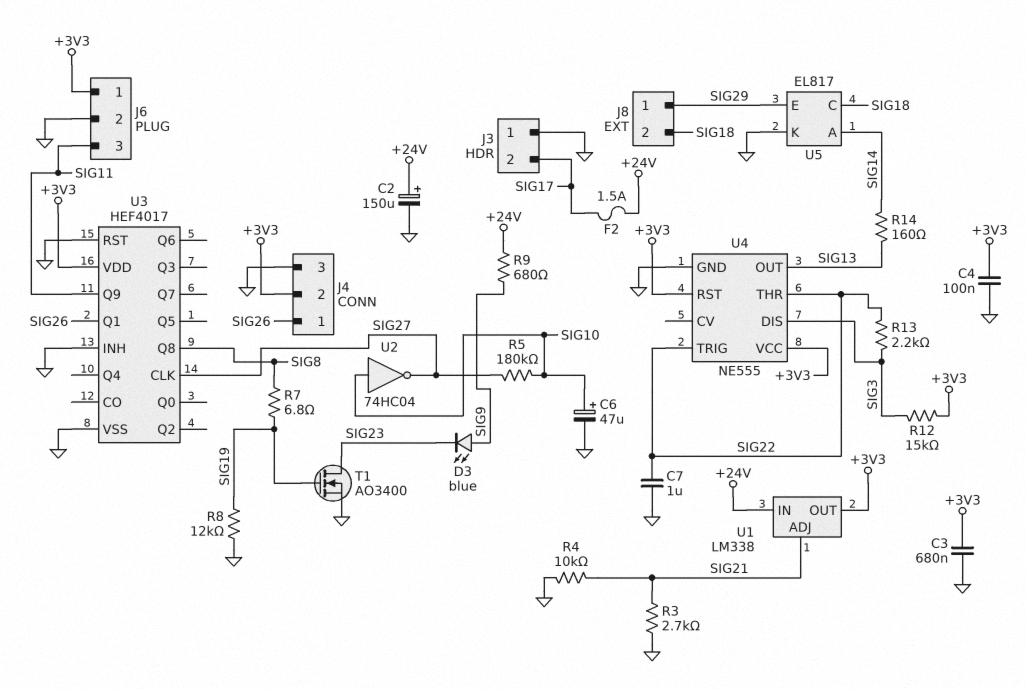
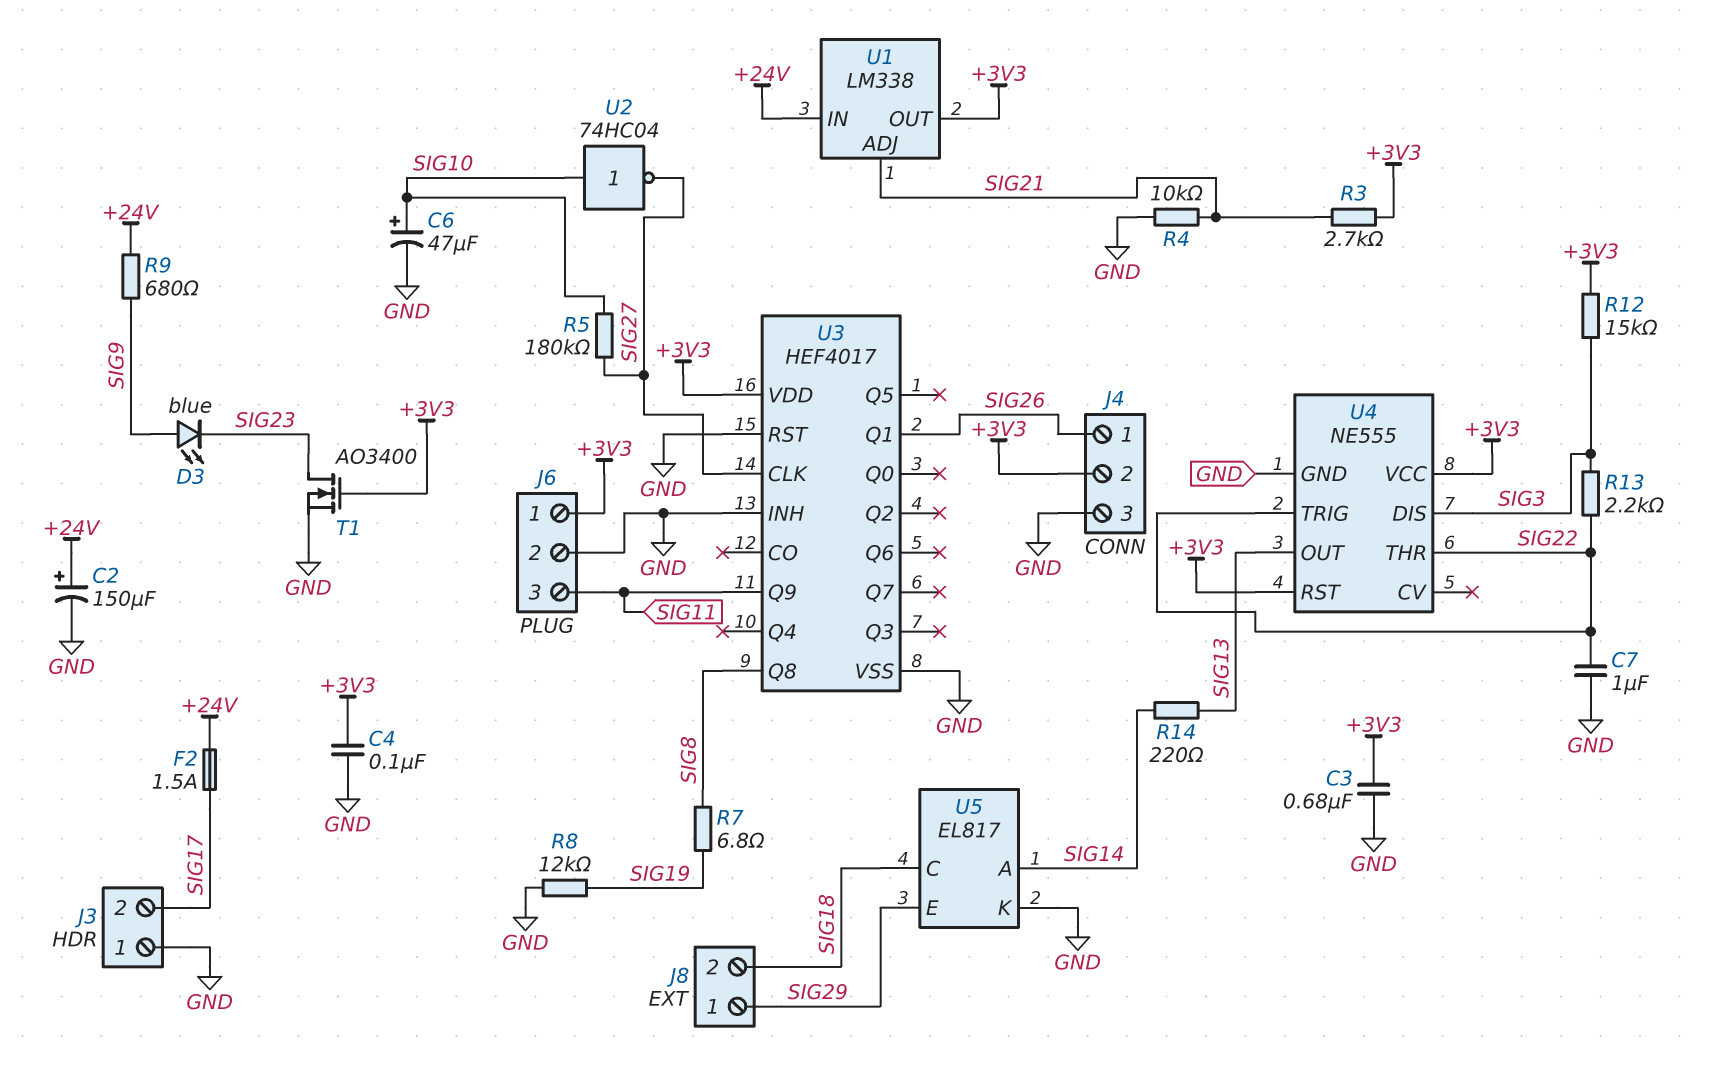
R3: 2.7k (GND, SIG21) -> 2.7k (+3V3, SIG21)
R14: 160 (SIG13, SIG14) -> 220 (SIG13, SIG14)
T1: NMOS AO3400 (G SIG19, D SIG23, S GND) -> NMOS AO3400 (G +3V3, D SIG23, S GND)

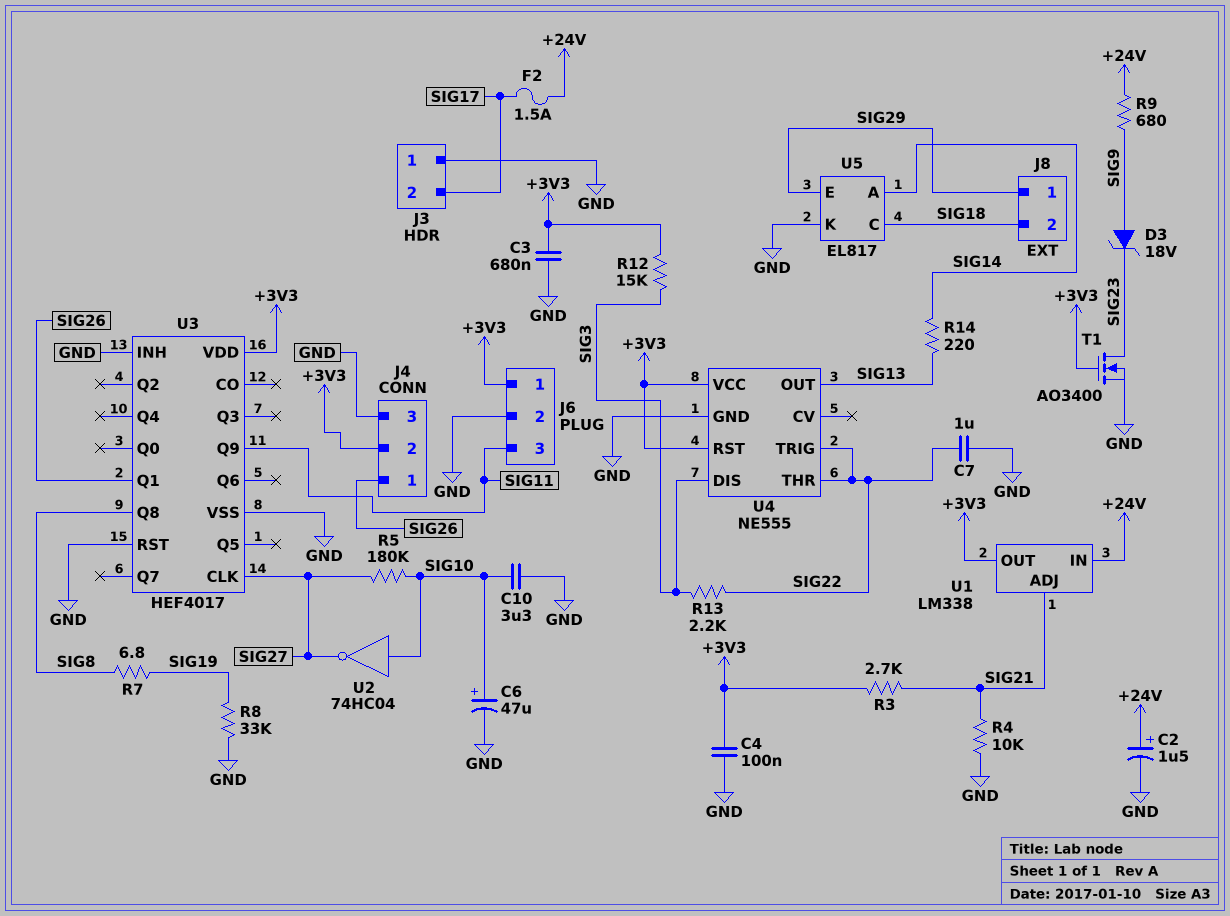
C2: 150uF (plus +24V, minus GND) -> 1.5uF (plus +24V, minus GND)
C10: none -> 3.3uF (GND, SIG10)
D3: LED blue (A SIG9, K SIG23) -> zener 18V (A SIG9, K SIG23)
R8: 12k (GND, SIG19) -> 33k (GND, SIG19)

